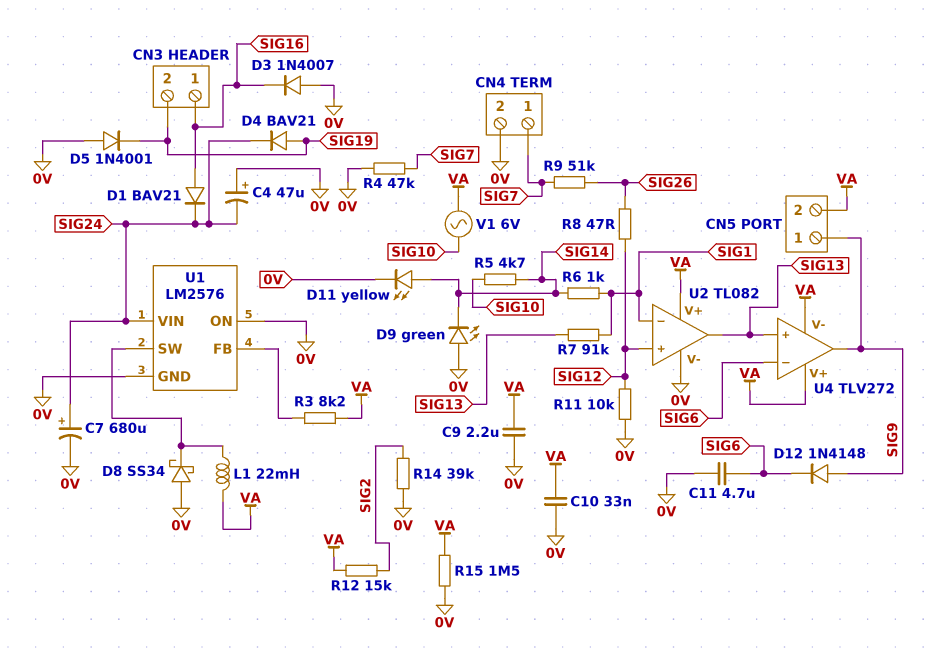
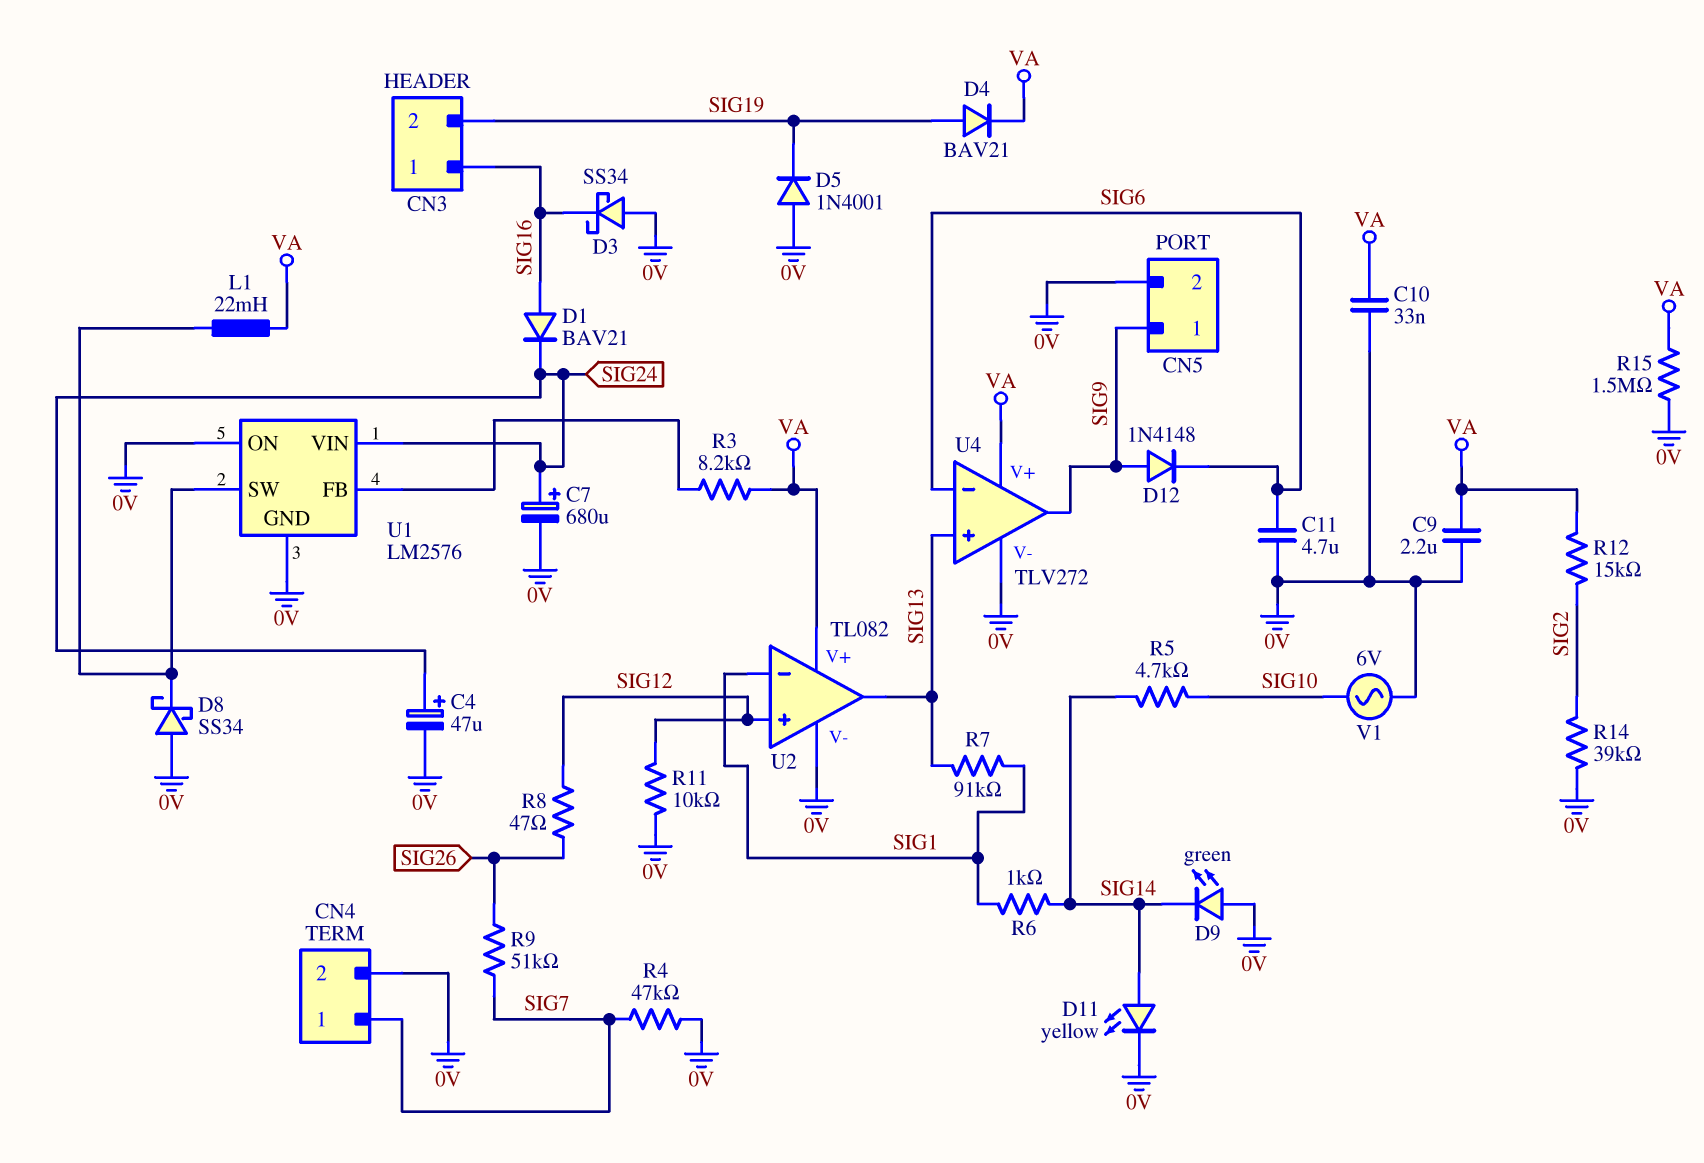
C4: 47uF (plus 0V, minus SIG24) -> 47uF (plus SIG24, minus 0V)
CN5 pin 2: VA -> 0V
D3: diode 1N4007 (A 0V, K SIG16) -> schottky SS34 (A 0V, K SIG16)
D4: diode BAV21 (A SIG19, K SIG24) -> diode BAV21 (A SIG19, K VA)
U4 pin V-: VA -> 0V
V1: AC 6V (SIG10, VA) -> AC 6V (0V, SIG10)

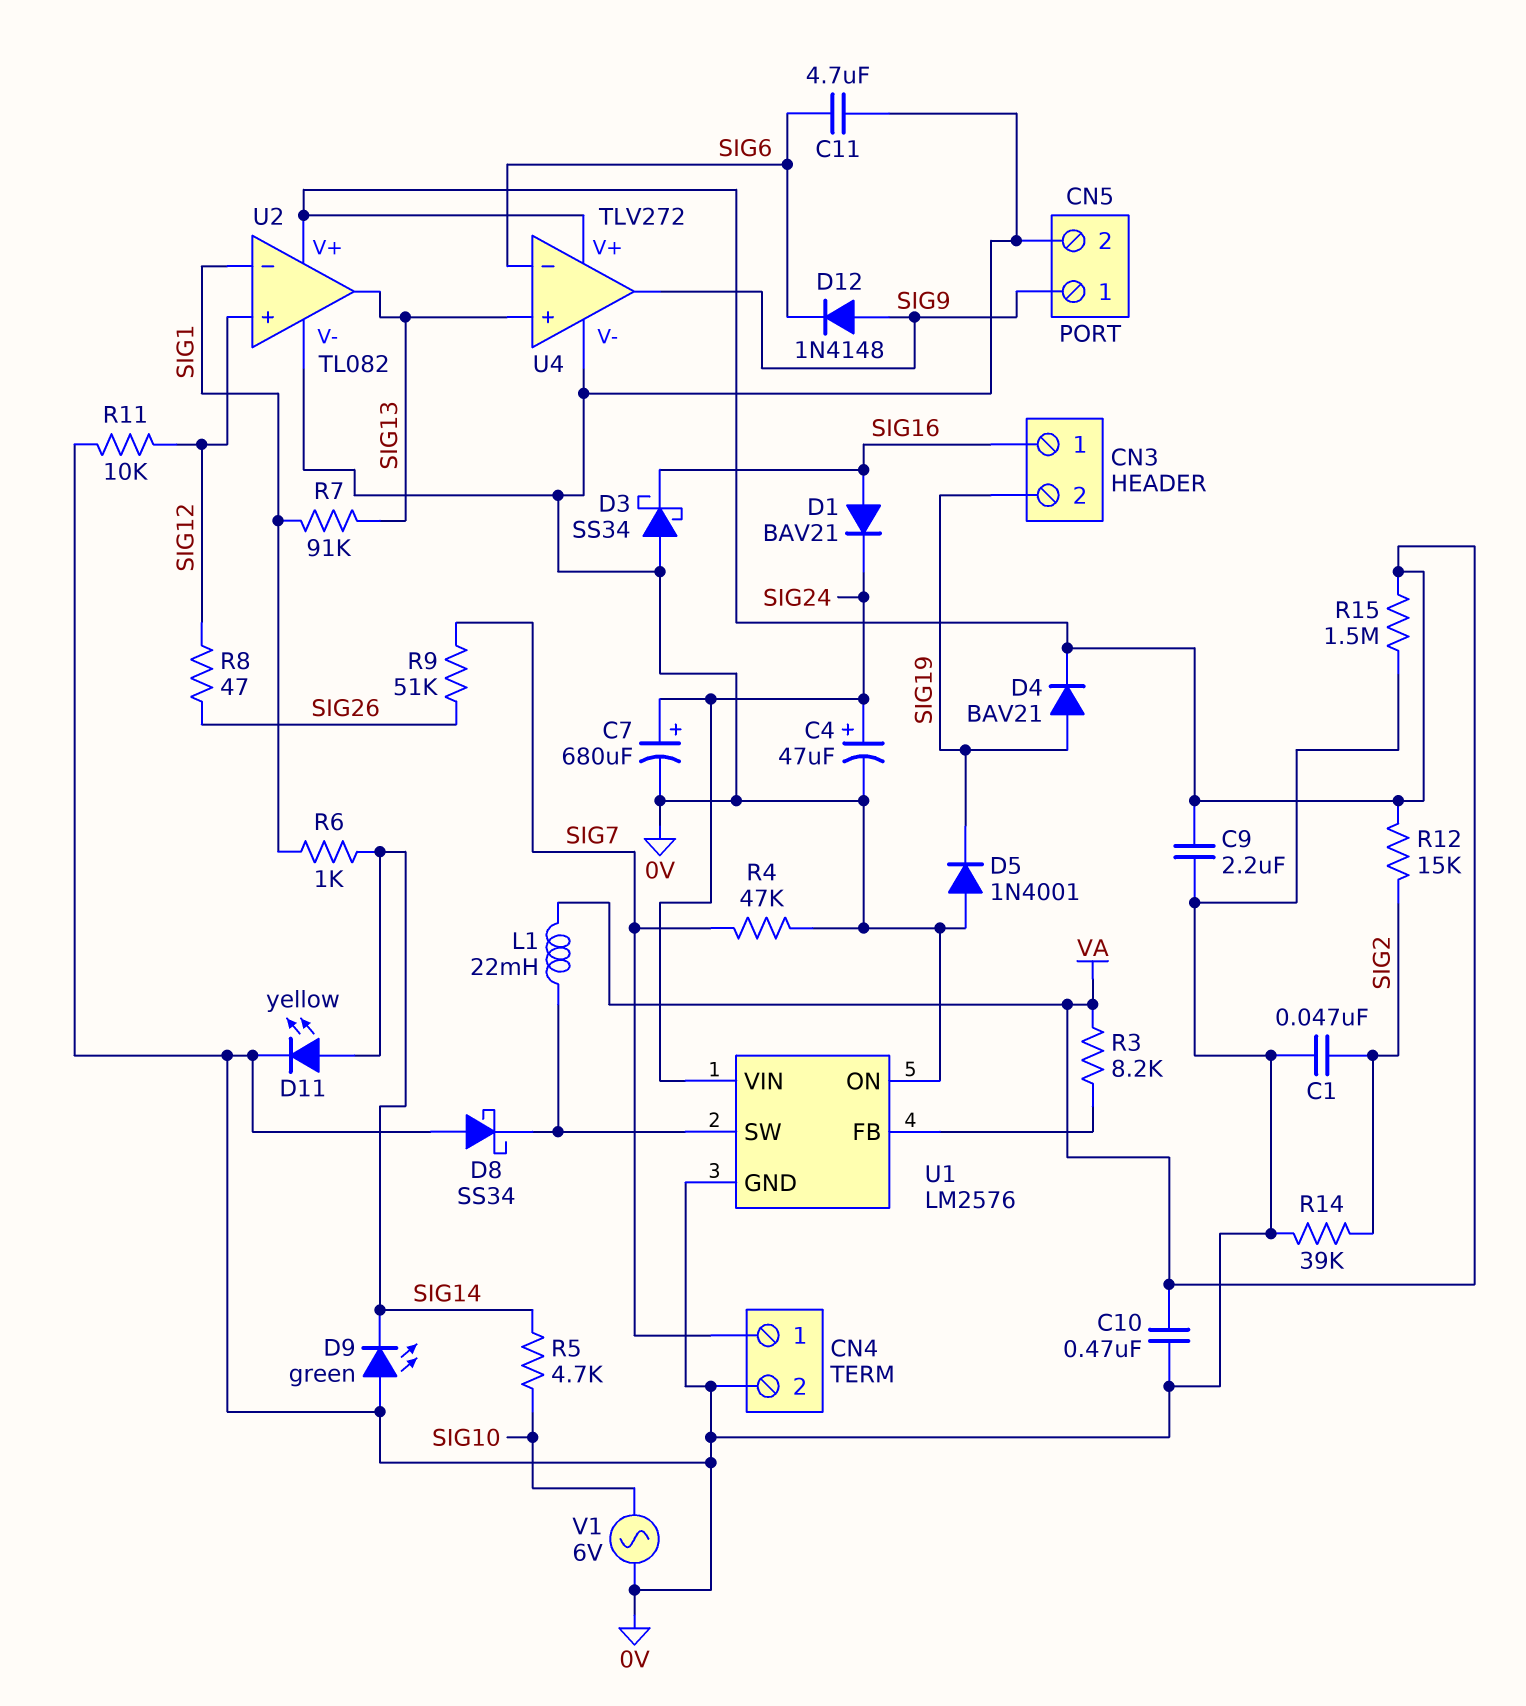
C1: none -> 47nF (0V, SIG2)
C10: 33nF (0V, VA) -> 470nF (0V, VA)

